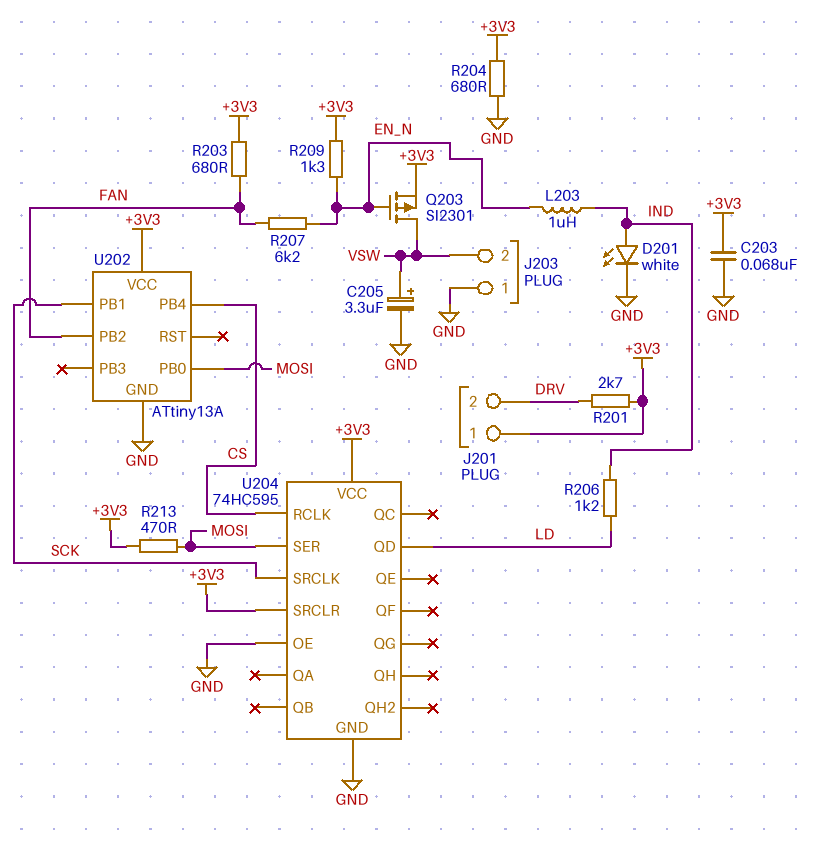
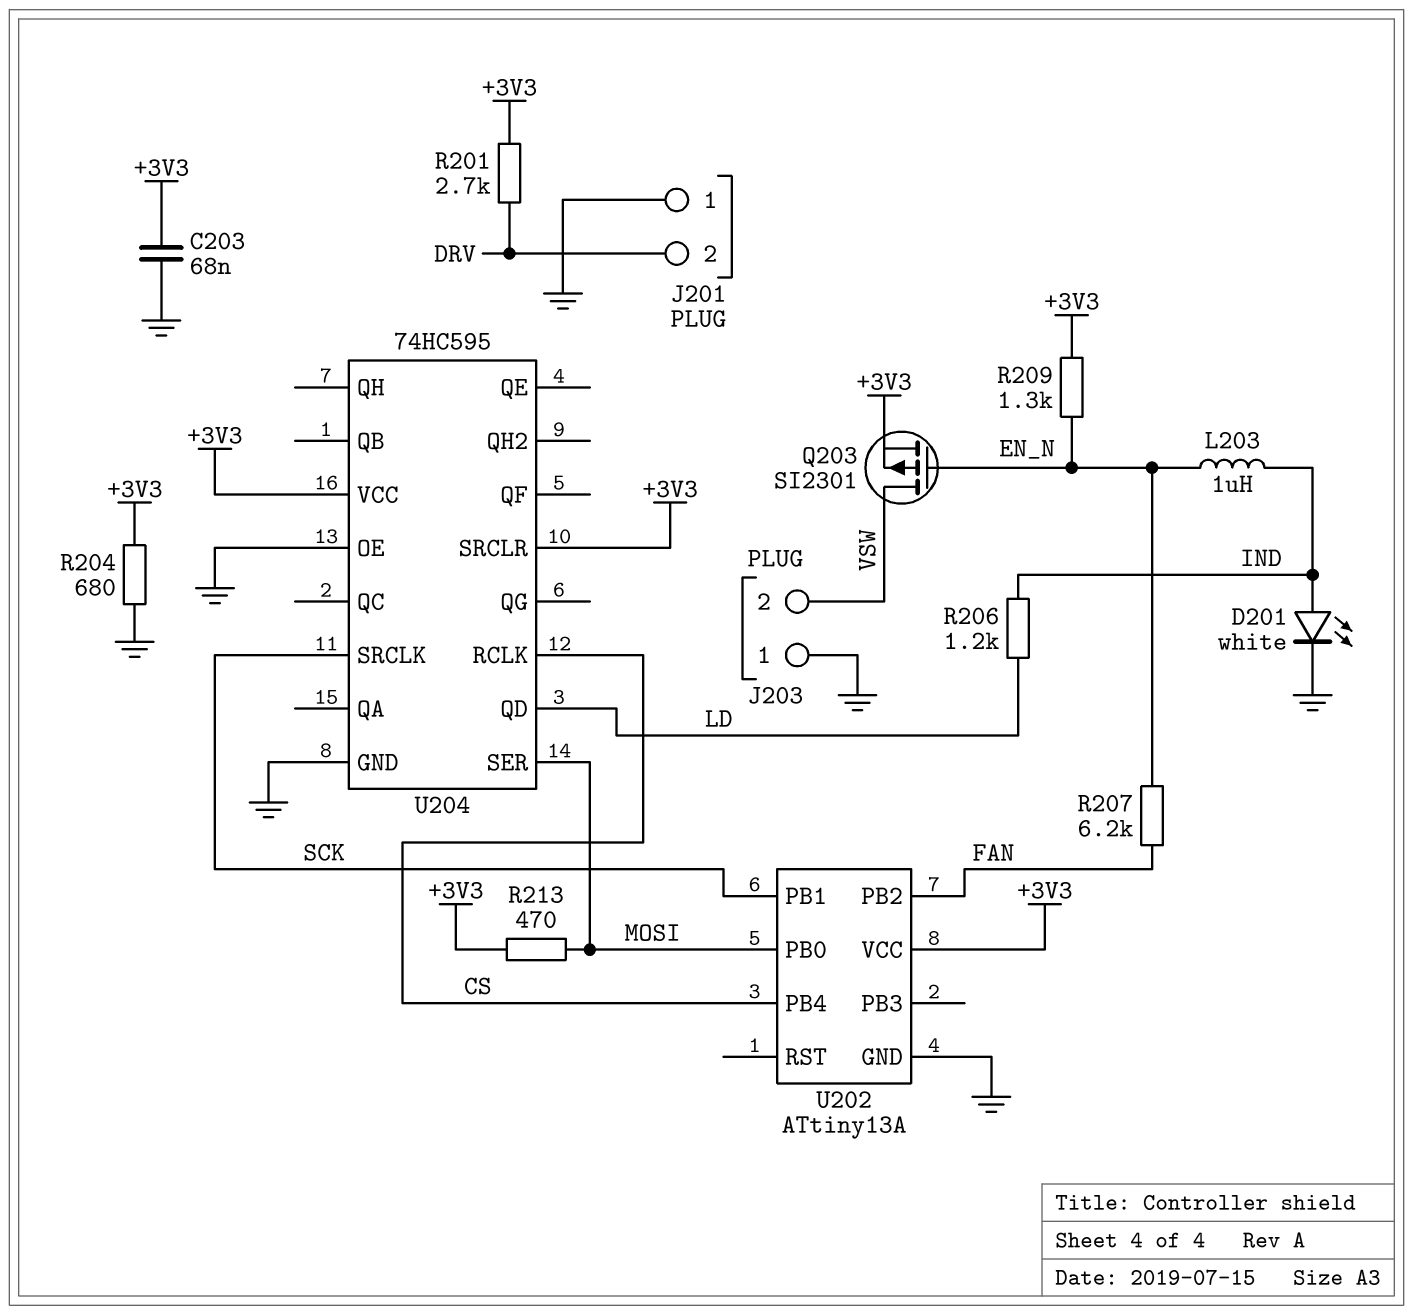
C205: 3.3uF (plus VSW, minus GND) -> none
J201 pin 1: +3V3 -> GND
R203: 680 (+3V3, FAN) -> none

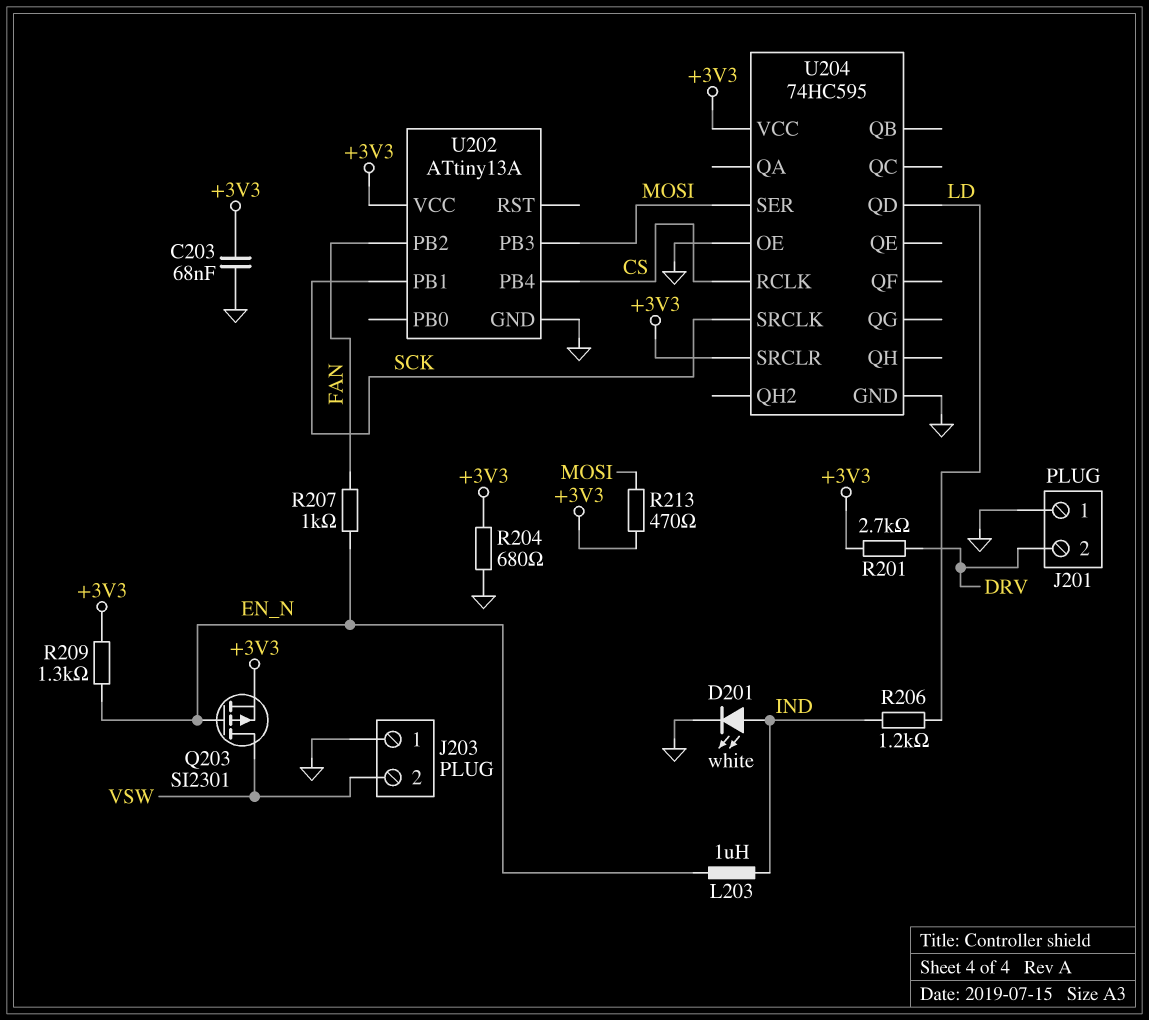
R207: 6.2k (EN_N, FAN) -> 1k (EN_N, FAN)
U202 pin PB0: MOSI -> none
U202 pin PB3: none -> MOSI

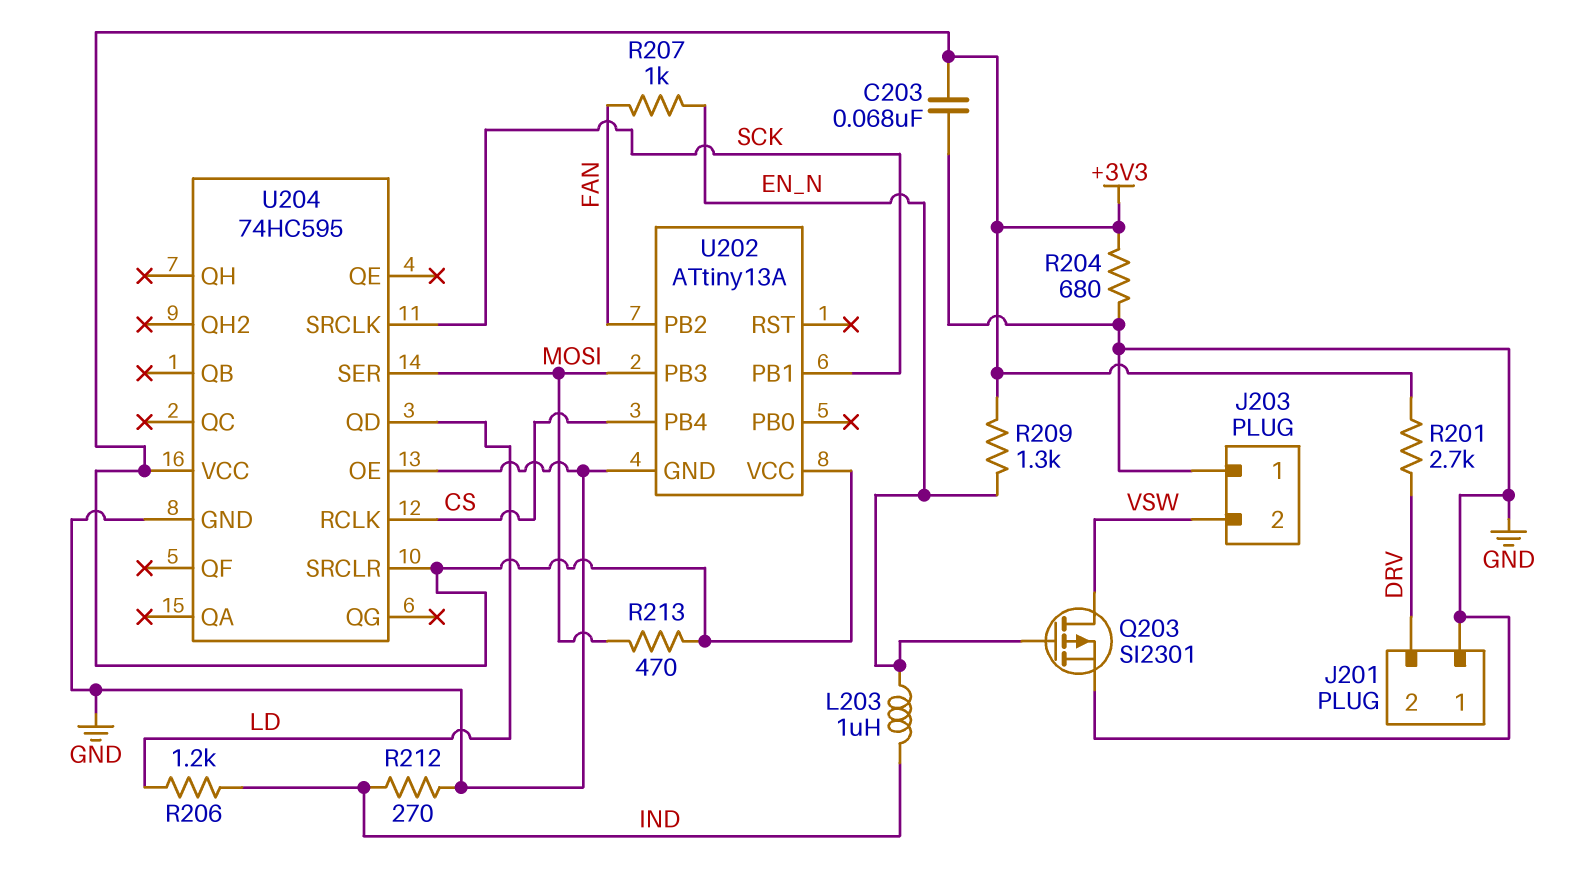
D201: LED white (A IND, K GND) -> none
Q203: PMOS SI2301 (G EN_N, D VSW, S +3V3) -> PMOS SI2301 (G EN_N, D VSW, S GND)
R212: none -> 270 (GND, IND)

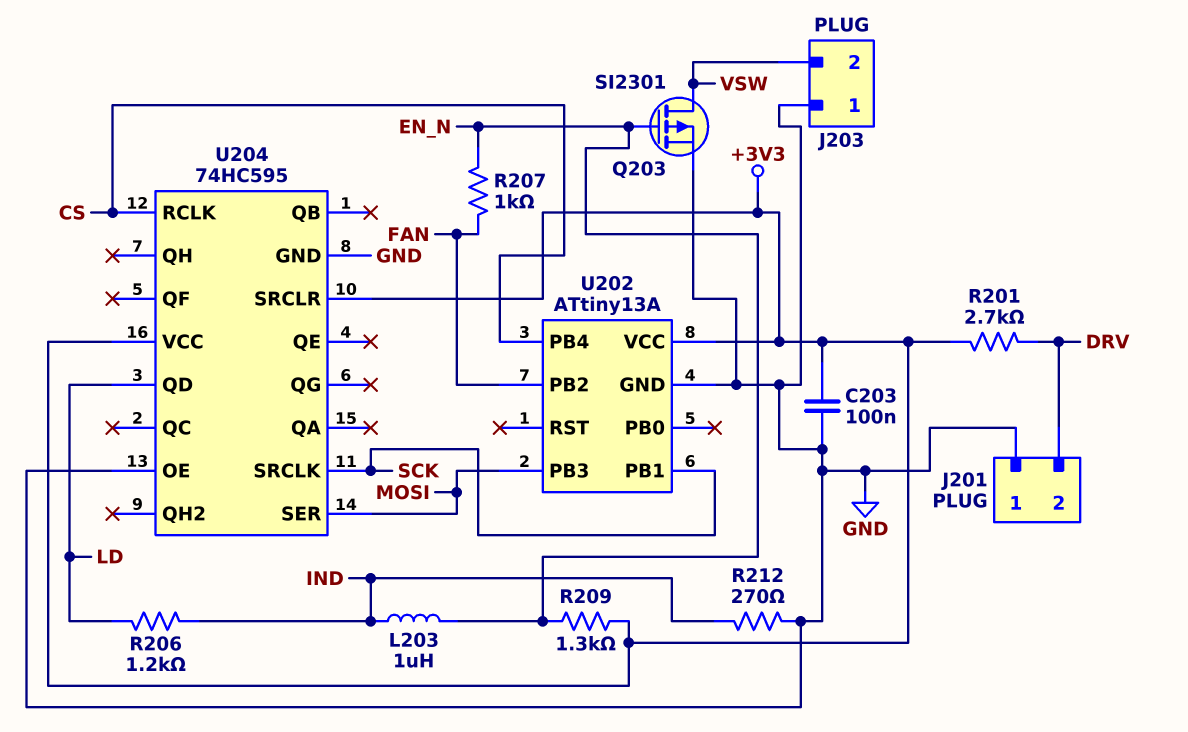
C203: 68nF (+3V3, GND) -> 100nF (+3V3, GND)
R204: 680 (+3V3, GND) -> none
R213: 470 (+3V3, MOSI) -> none

